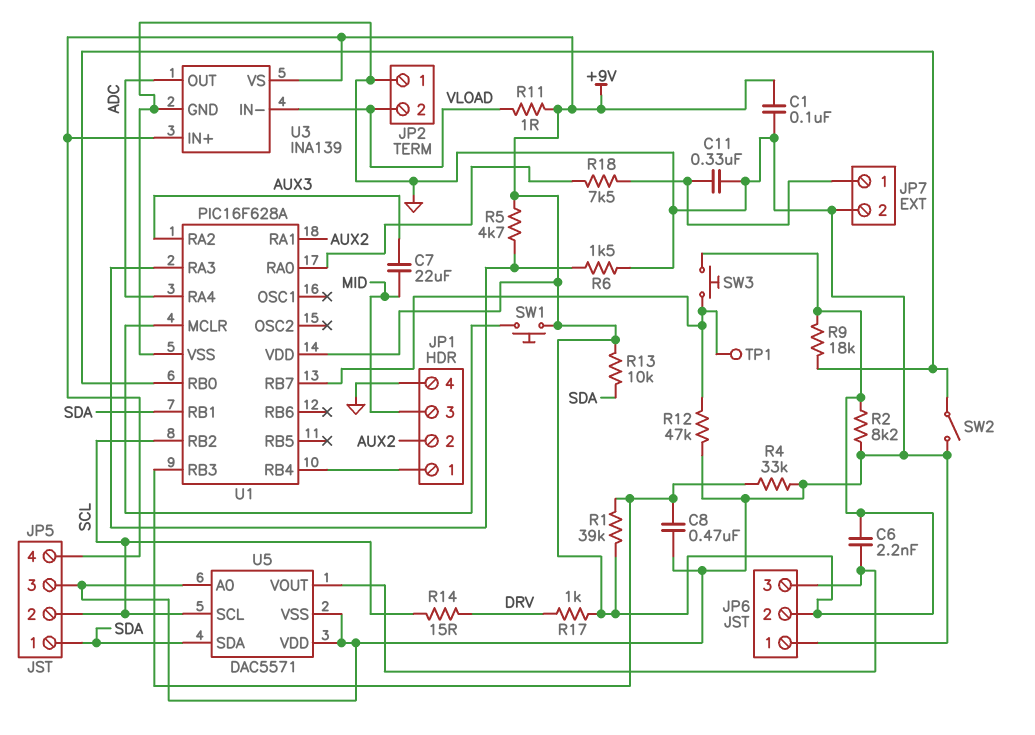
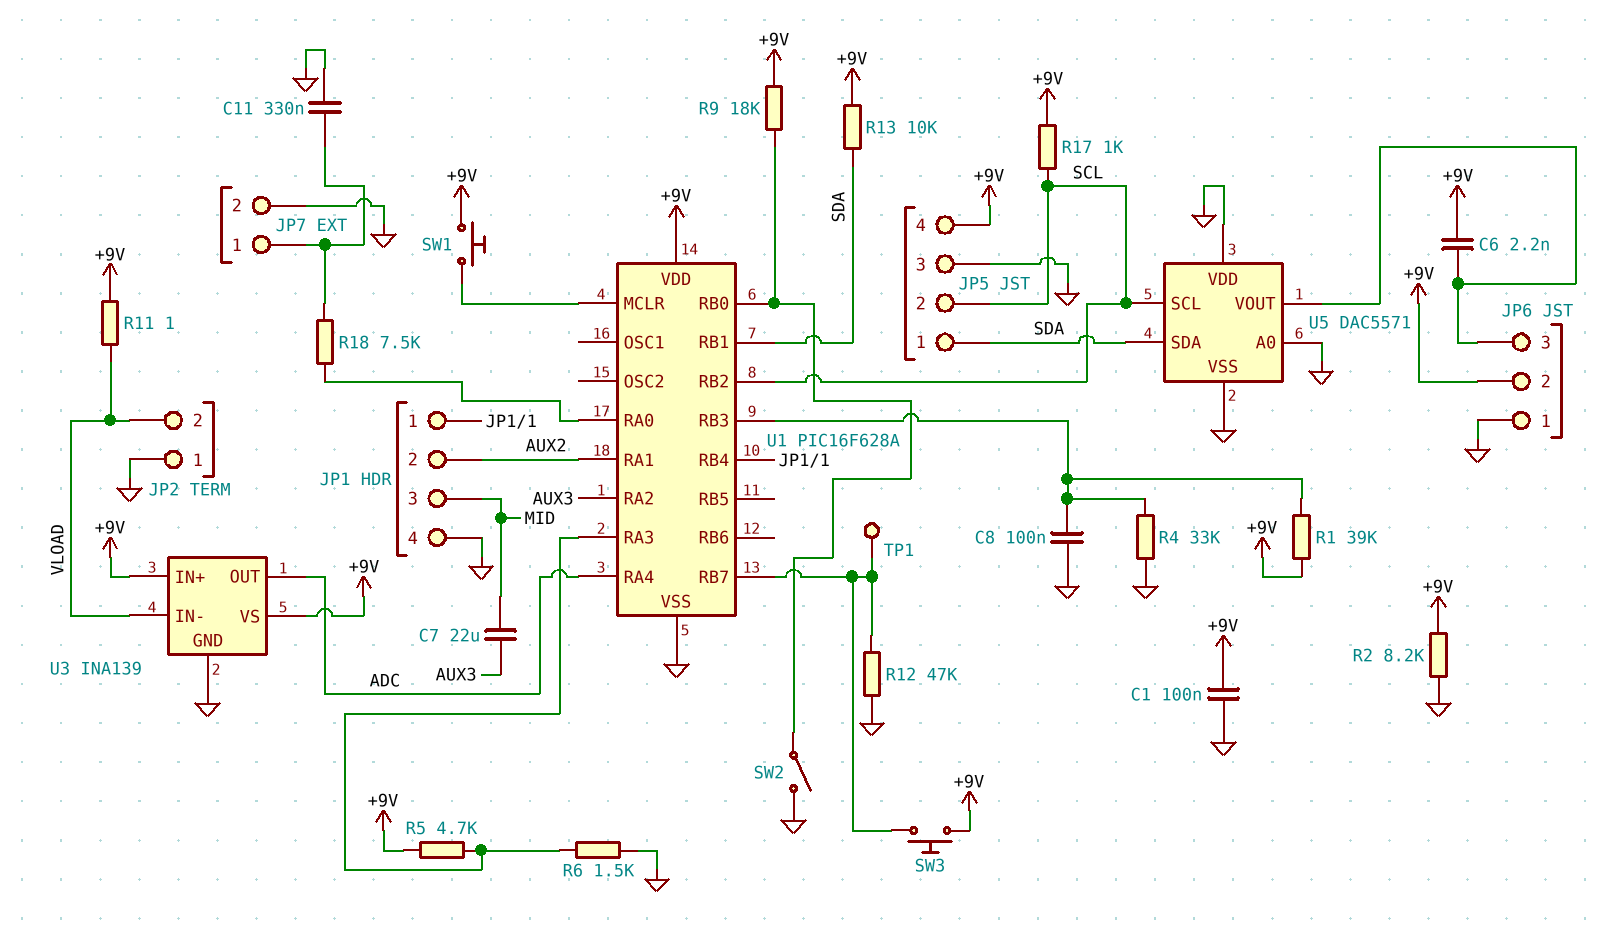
C8: 470nF (GND, U1/RB3) -> 100nF (GND, U1/RB3)
R14: 15 (DRV, SCL) -> none
R17: 1k (+9V, DRV) -> 1k (+9V, SCL)

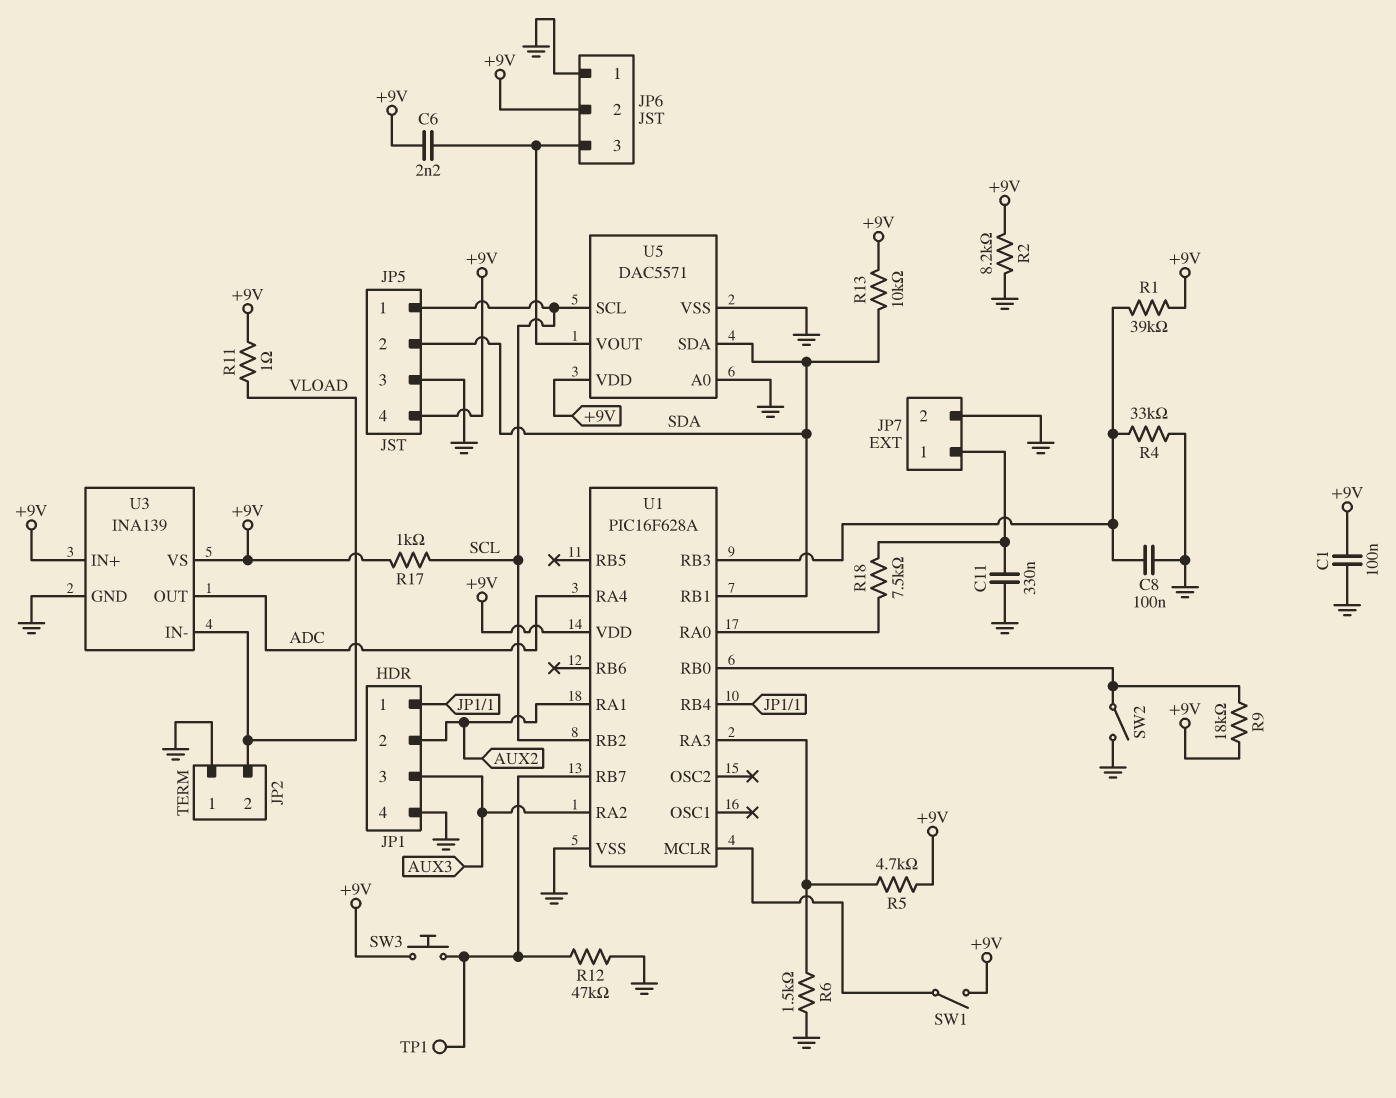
C7: 22uF (AUX3, MID) -> none
JP1 pin 3: MID -> AUX3
JP5 pin 1: SDA -> SCL
JP5 pin 2: SCL -> SDA
SW1: button (+9V, U1/MCLR) -> switch (+9V, U1/MCLR)
U5 pin VDD: GND -> +9V

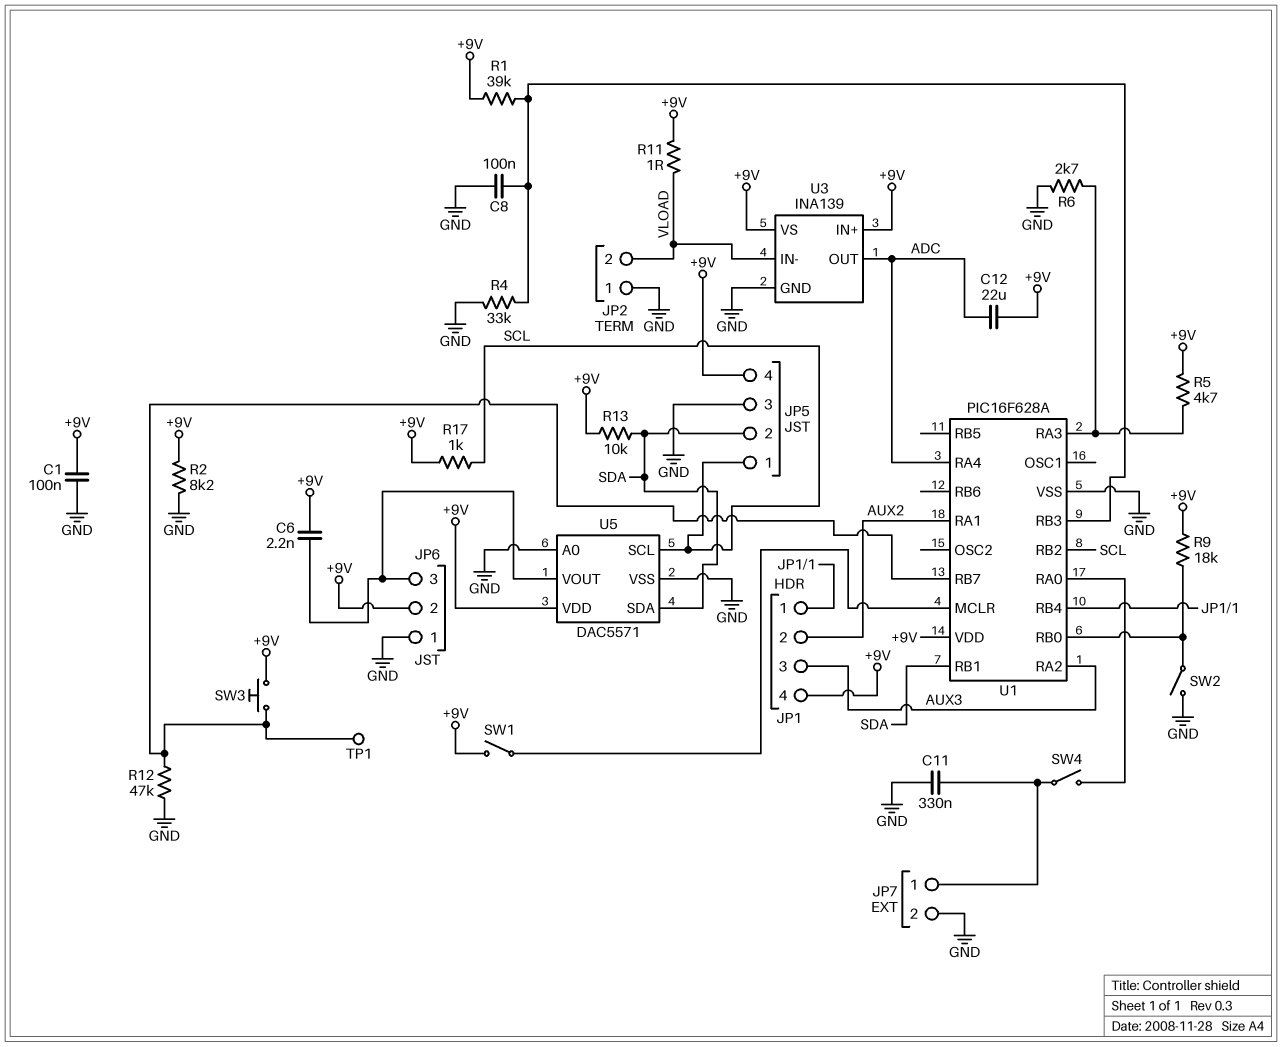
C12: none -> 22uF (+9V, ADC)
JP1 pin 4: GND -> +9V
R6: 1.5k (GND, U1/RA3) -> 2.7k (GND, U1/RA3)
R18: 7.5k (JP7/1, U1/RA0) -> none
SW4: none -> switch (JP7/1, U1/RA0)

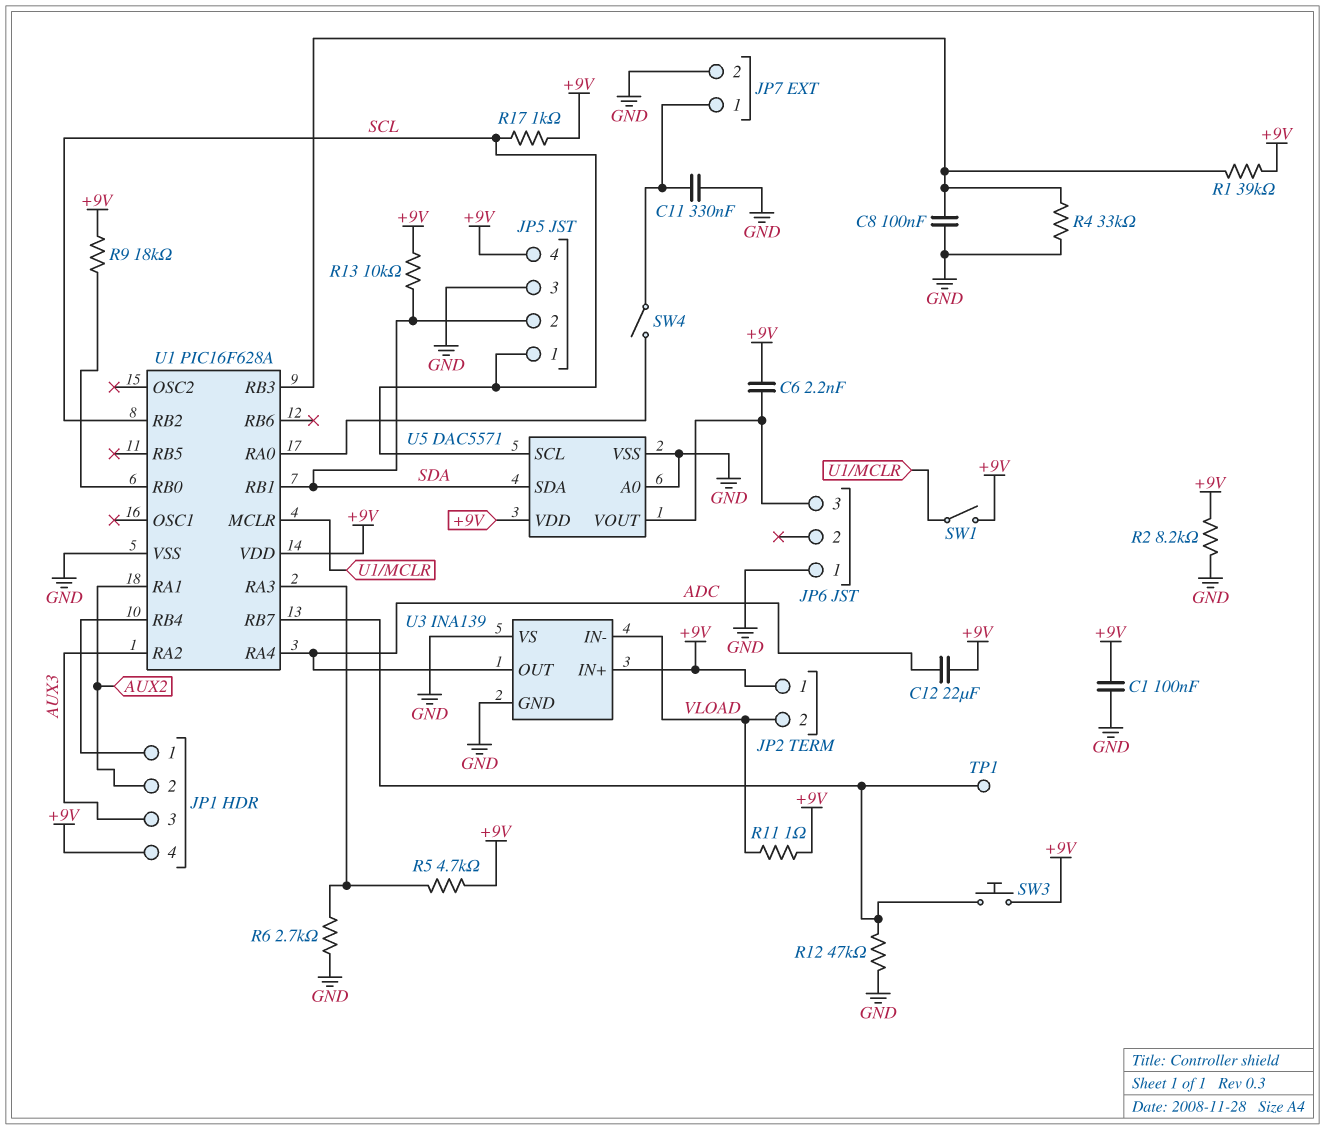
JP2 pin 1: GND -> +9V
JP6 pin 2: +9V -> none
SW2: switch (GND, U1/RB0) -> none
U3 pin VS: +9V -> GND

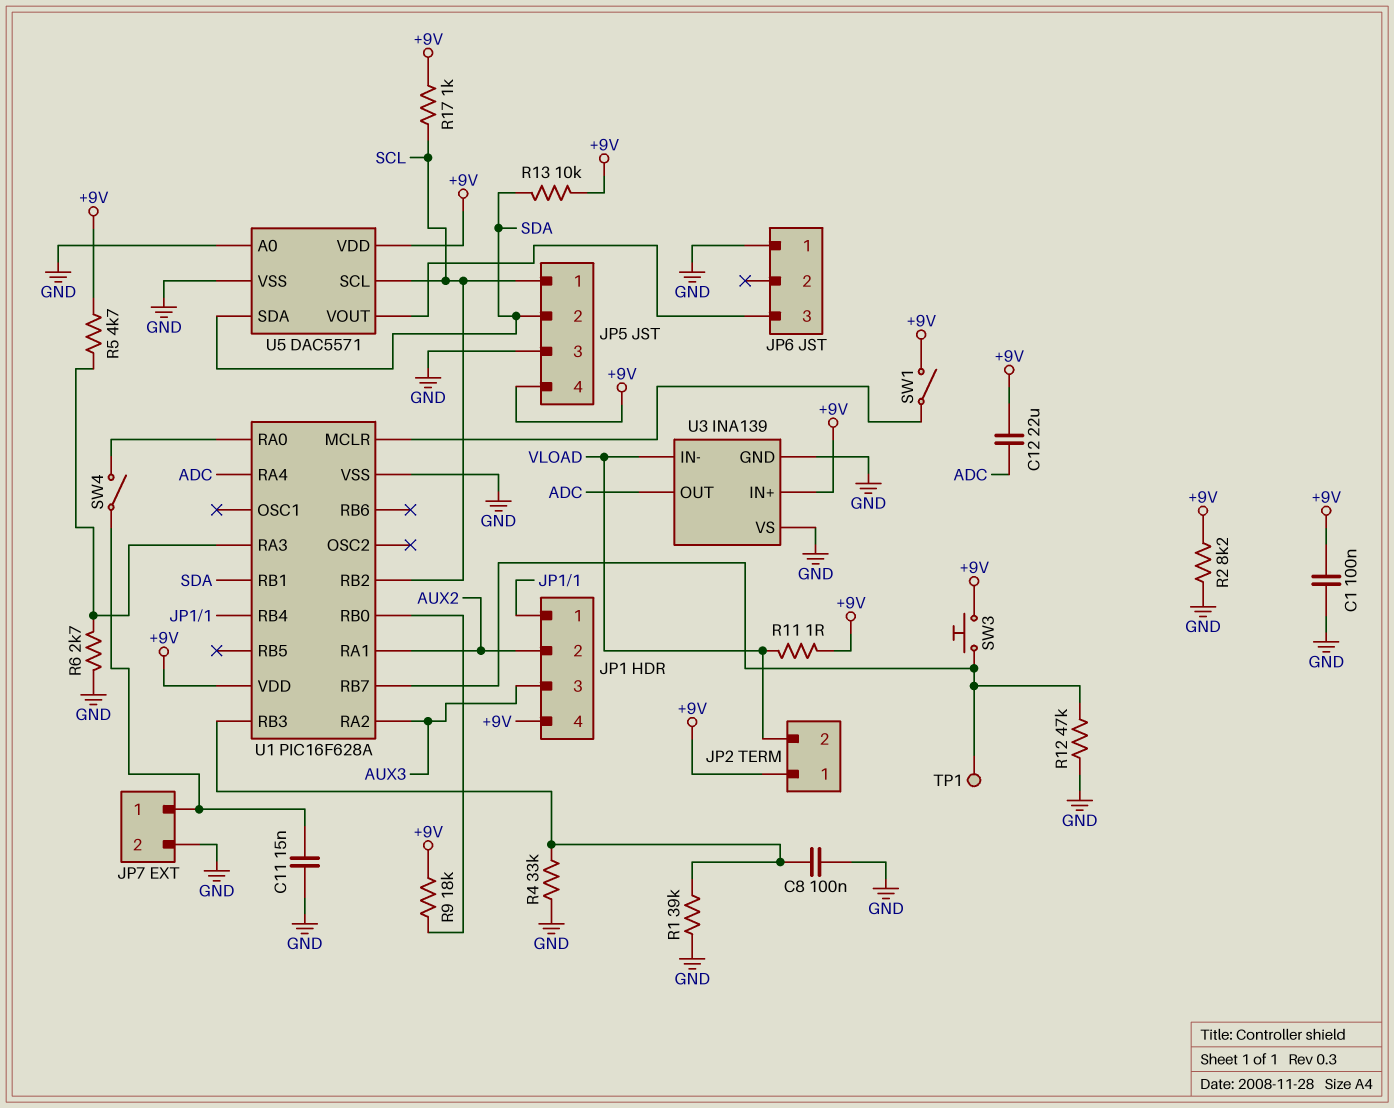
C6: 2.2nF (+9V, JP6/3) -> none
C11: 330nF (GND, JP7/1) -> 15nF (GND, JP7/1)
R1: 39k (+9V, U1/RB3) -> 39k (GND, U1/RB3)

